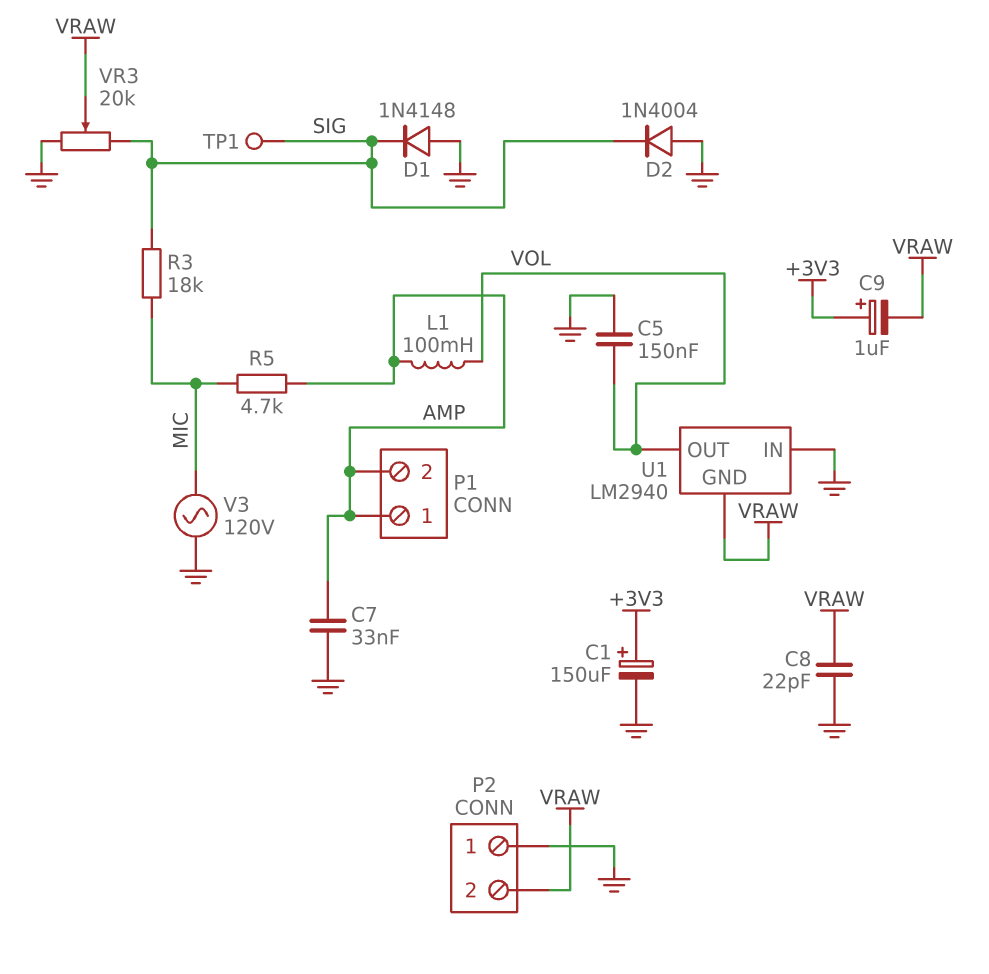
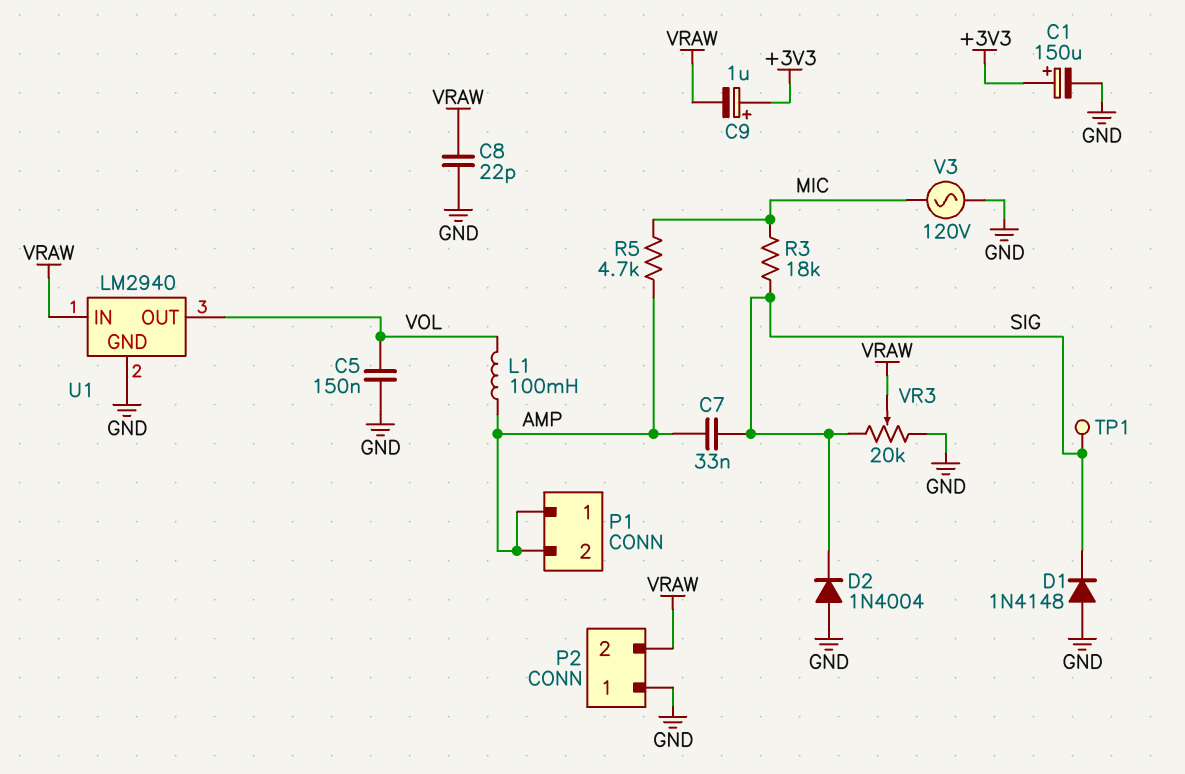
C7: 33nF (AMP, GND) -> 33nF (AMP, SIG)
U1 pin GND: VRAW -> GND
U1 pin IN: GND -> VRAW

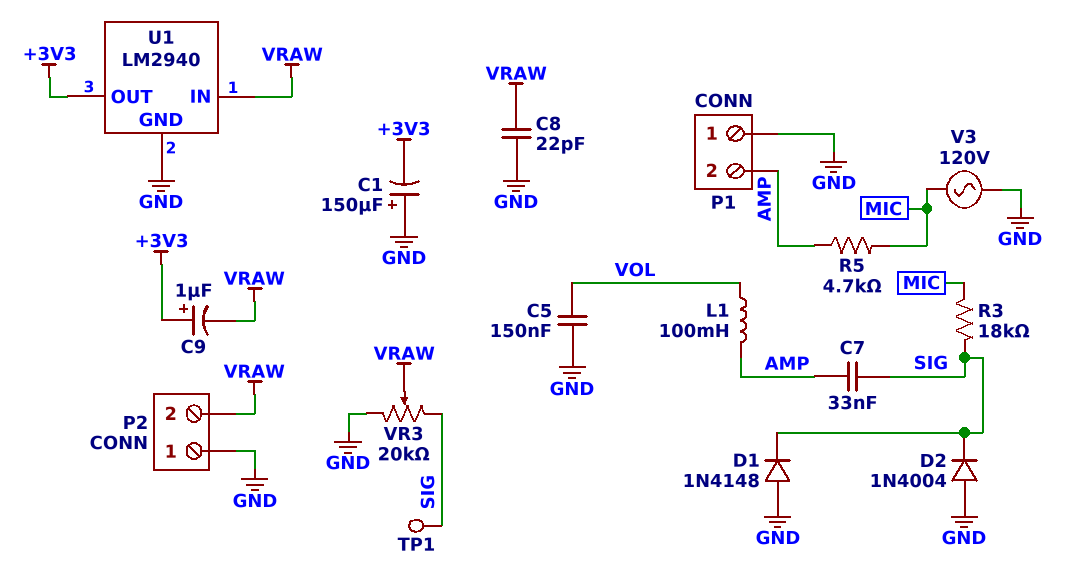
C1: 150uF (plus +3V3, minus GND) -> 150uF (plus GND, minus +3V3)
P1 pin 1: AMP -> GND
U1 pin OUT: VOL -> +3V3

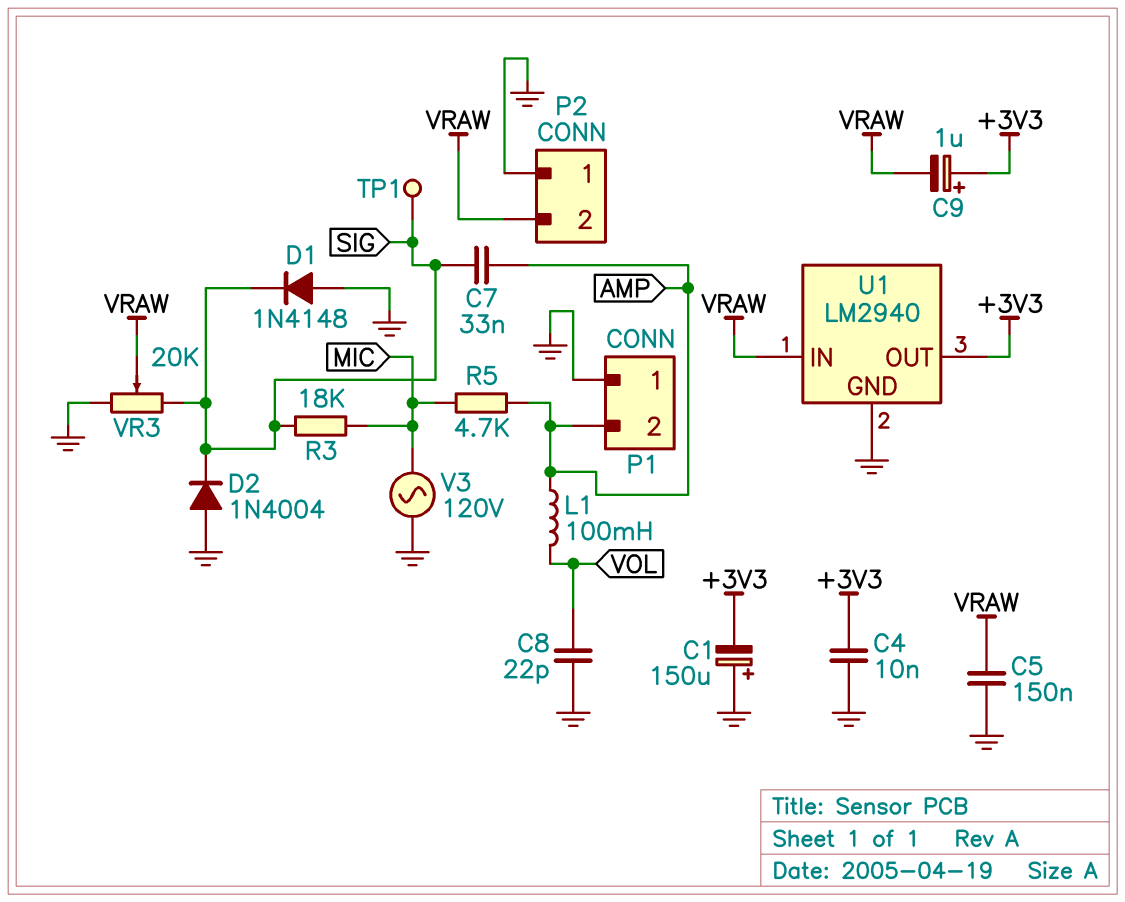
C4: none -> 10nF (+3V3, GND)
C5: 150nF (GND, VOL) -> 150nF (GND, VRAW)
C8: 22pF (GND, VRAW) -> 22pF (GND, VOL)

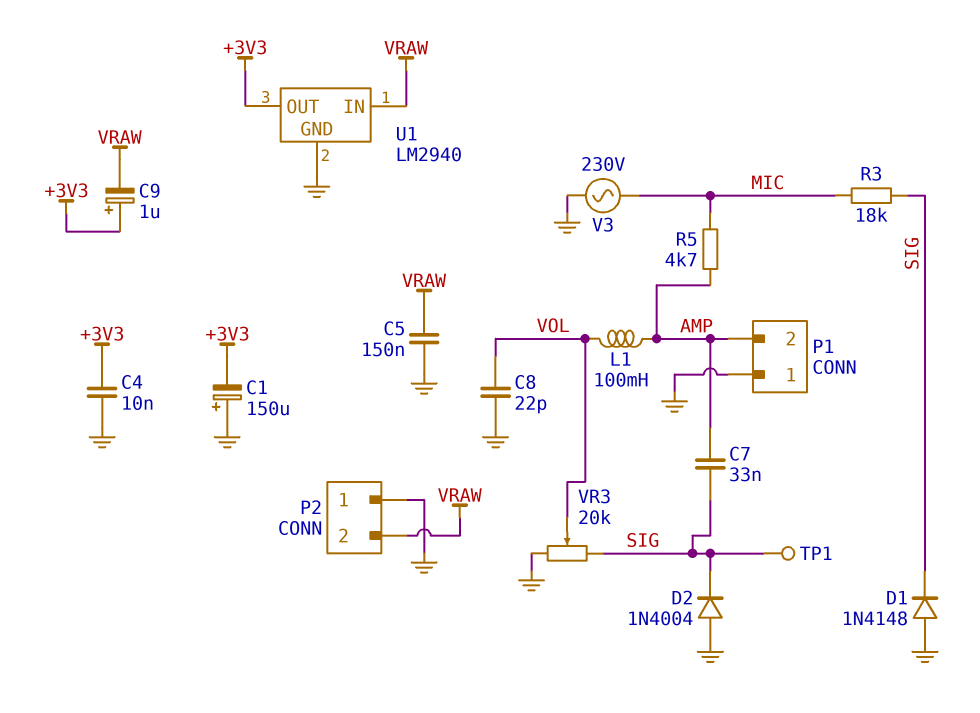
V3: AC 120V (GND, MIC) -> AC 230V (GND, MIC)
VR3: 20k (GND, SIG, wiper VRAW) -> 20k (GND, SIG, wiper VOL)

